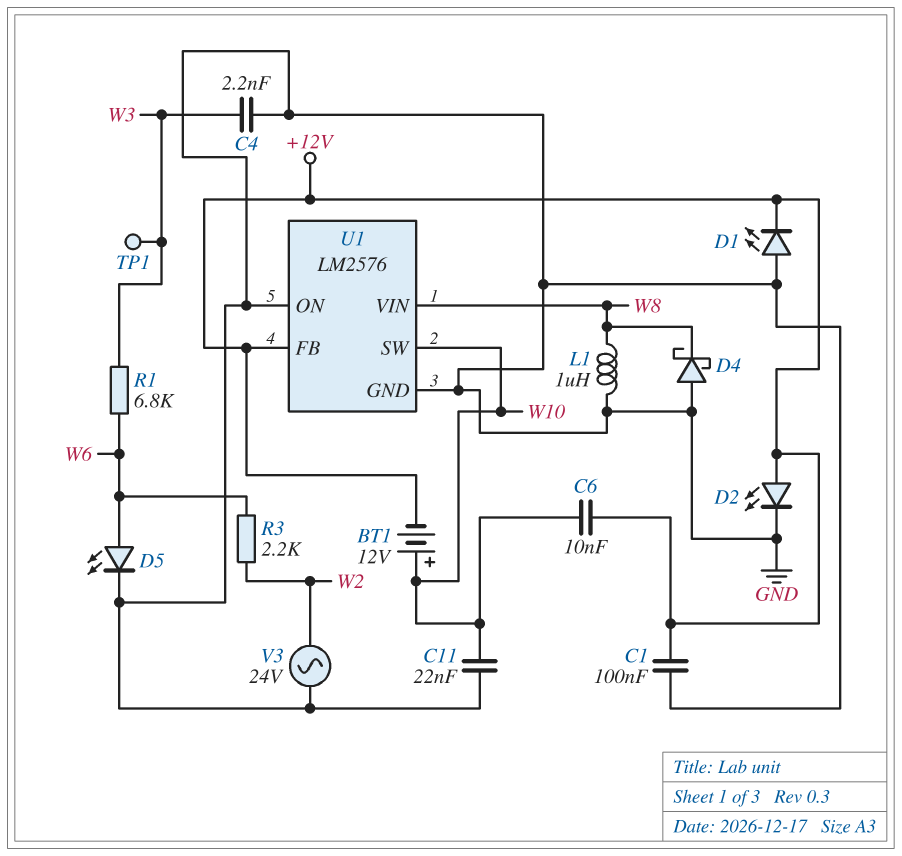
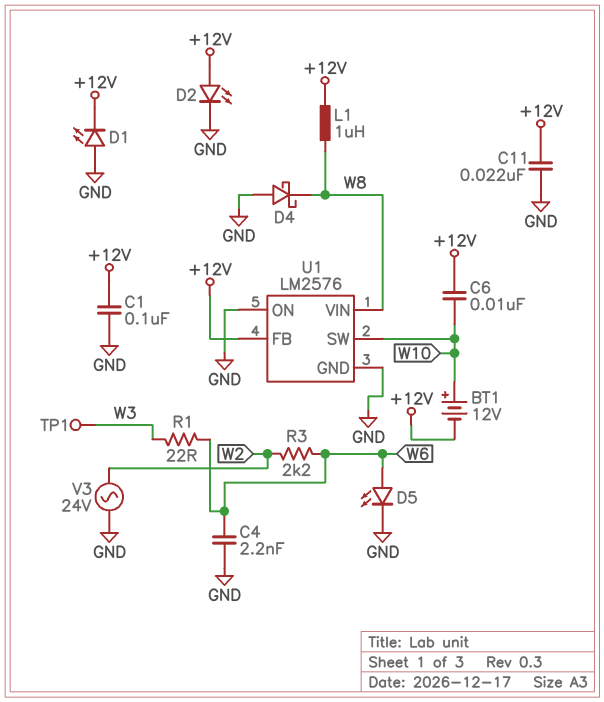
C4: 2.2nF (GND, W3) -> 2.2nF (GND, W6)
C11: 22nF (GND, W10) -> 22nF (+12V, GND)
L1: 1uH (GND, W8) -> 1uH (+12V, W8)
R1: 6.8k (W3, W6) -> 22 (W3, W6)

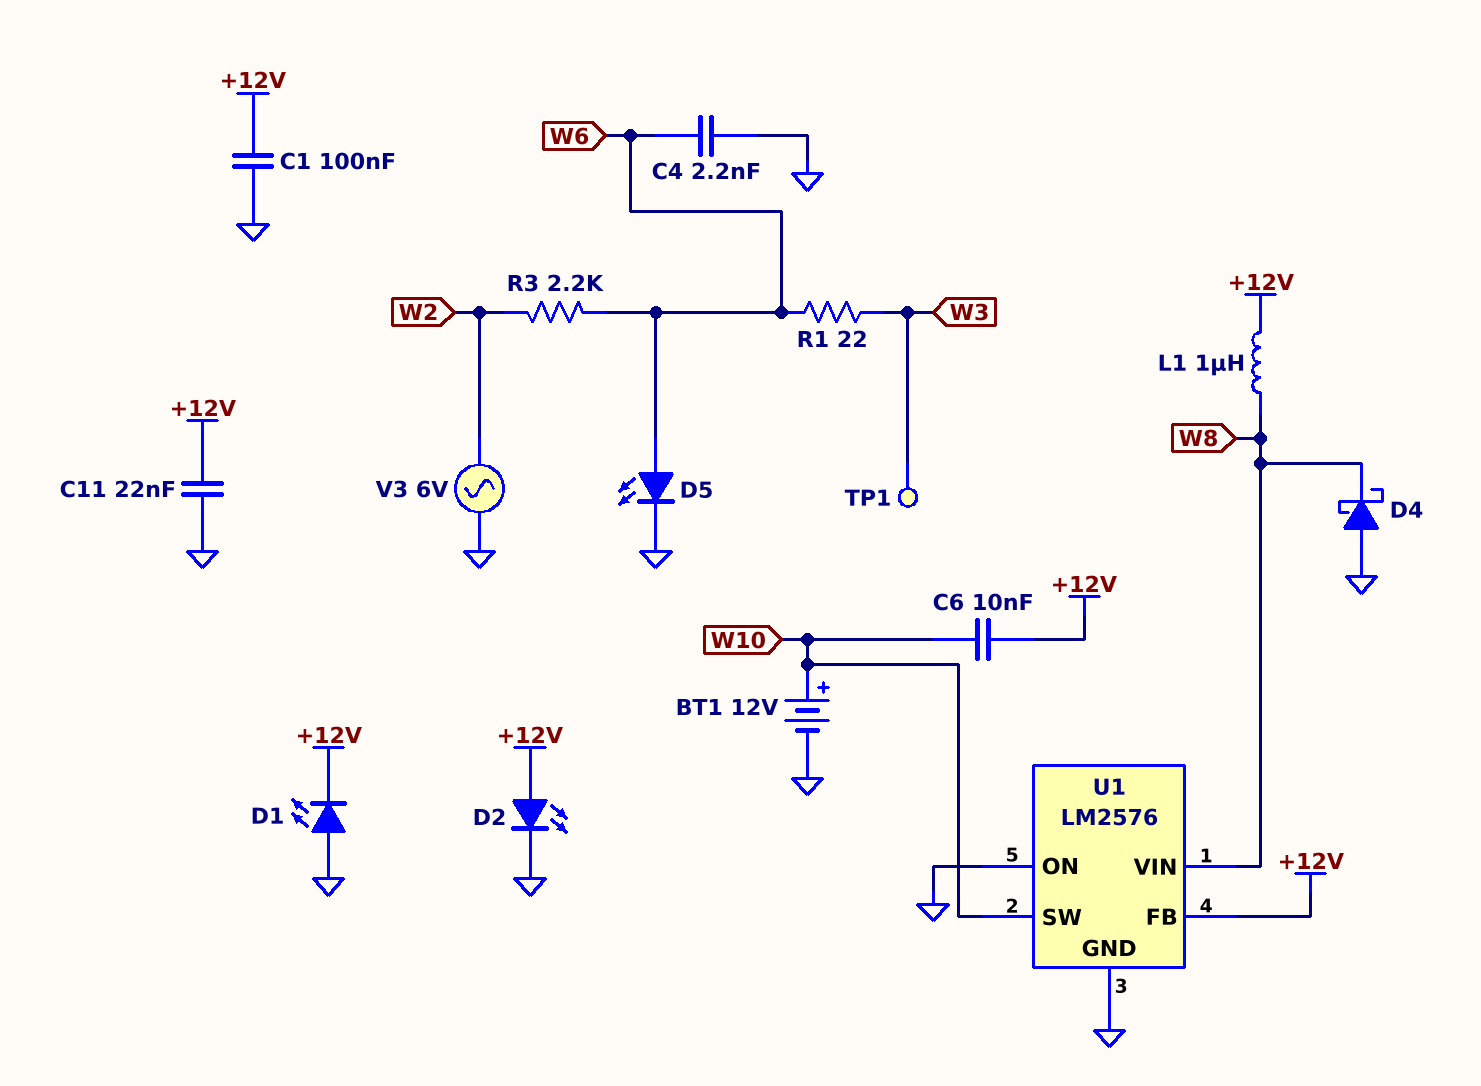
BT1: 12V (plus W10, minus +12V) -> 12V (plus W10, minus GND)
V3: AC 24V (GND, W2) -> AC 6V (GND, W2)

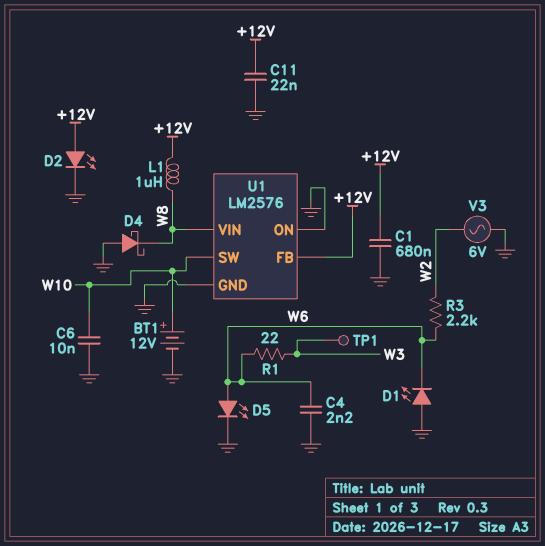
C1: 100nF (+12V, GND) -> 680nF (+12V, GND)
C6: 10nF (+12V, W10) -> 10nF (GND, W10)
D1: LED (A GND, K +12V) -> LED (A GND, K W6)

